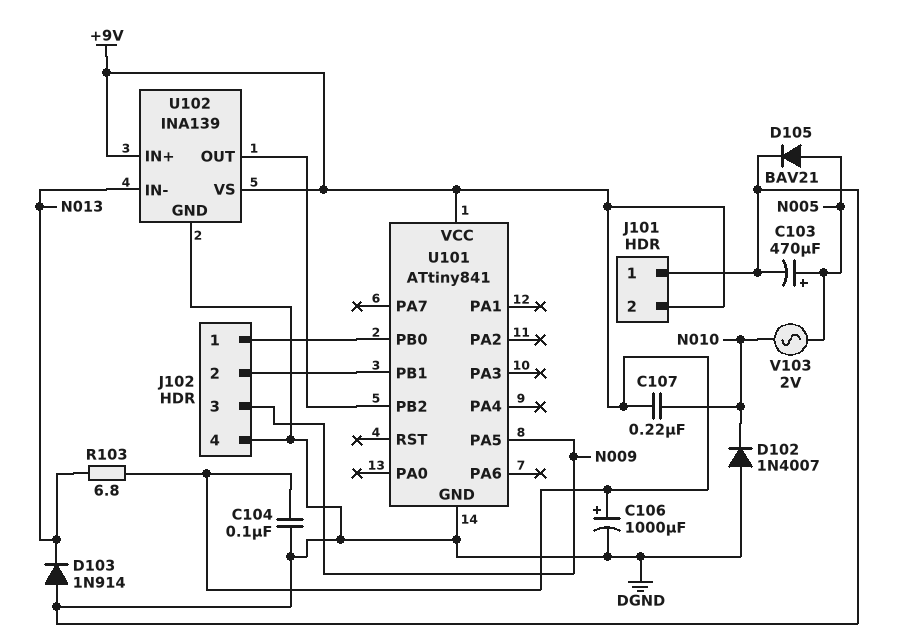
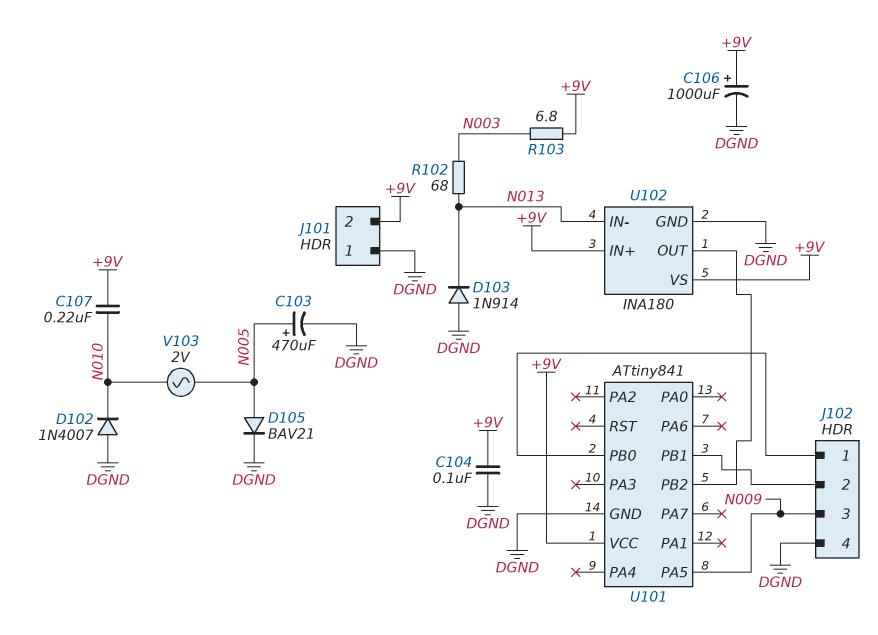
R102: none -> 68 (N003, N013)
R103: 6.8 (+9V, N013) -> 6.8 (+9V, N003)
U102: INA139 -> INA180

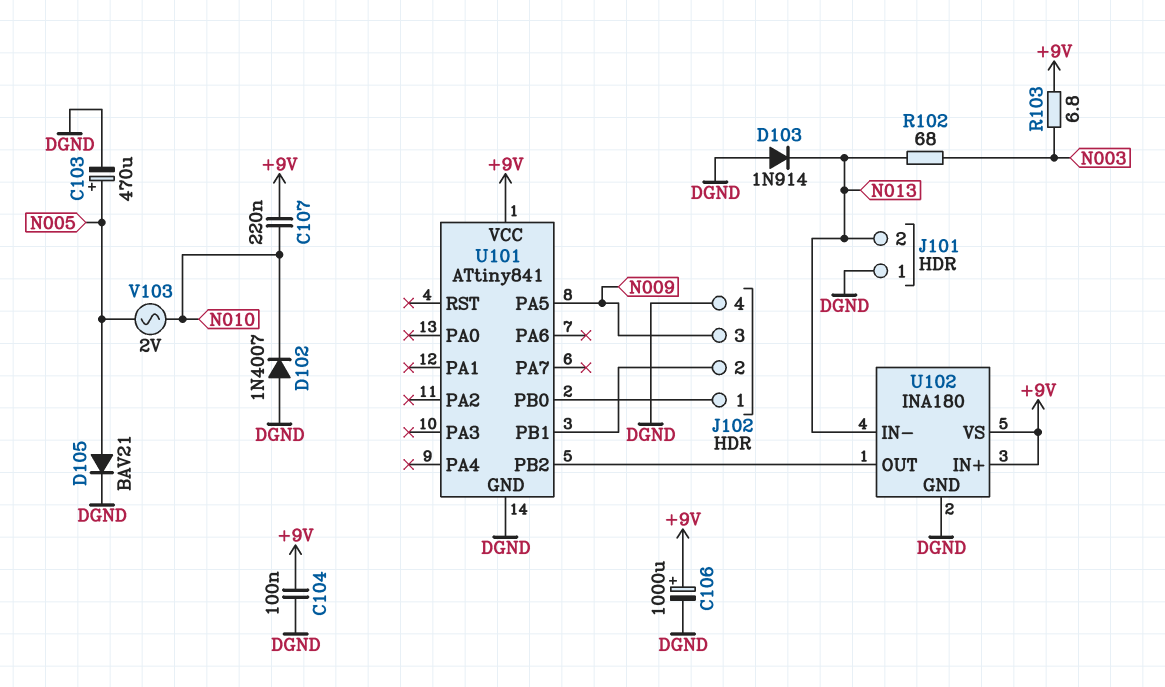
J101 pin 2: +9V -> N013

